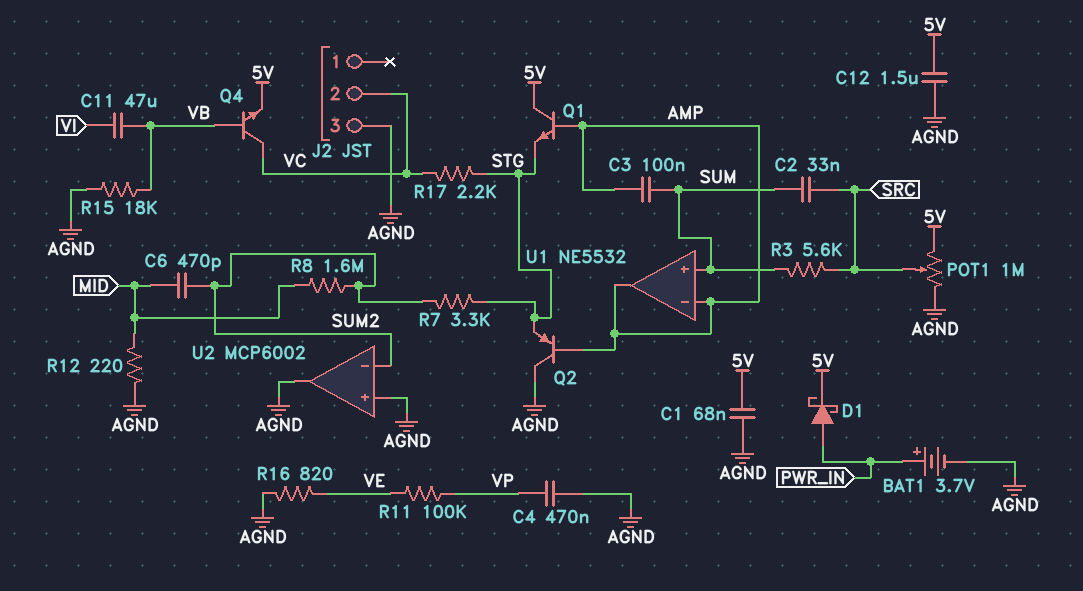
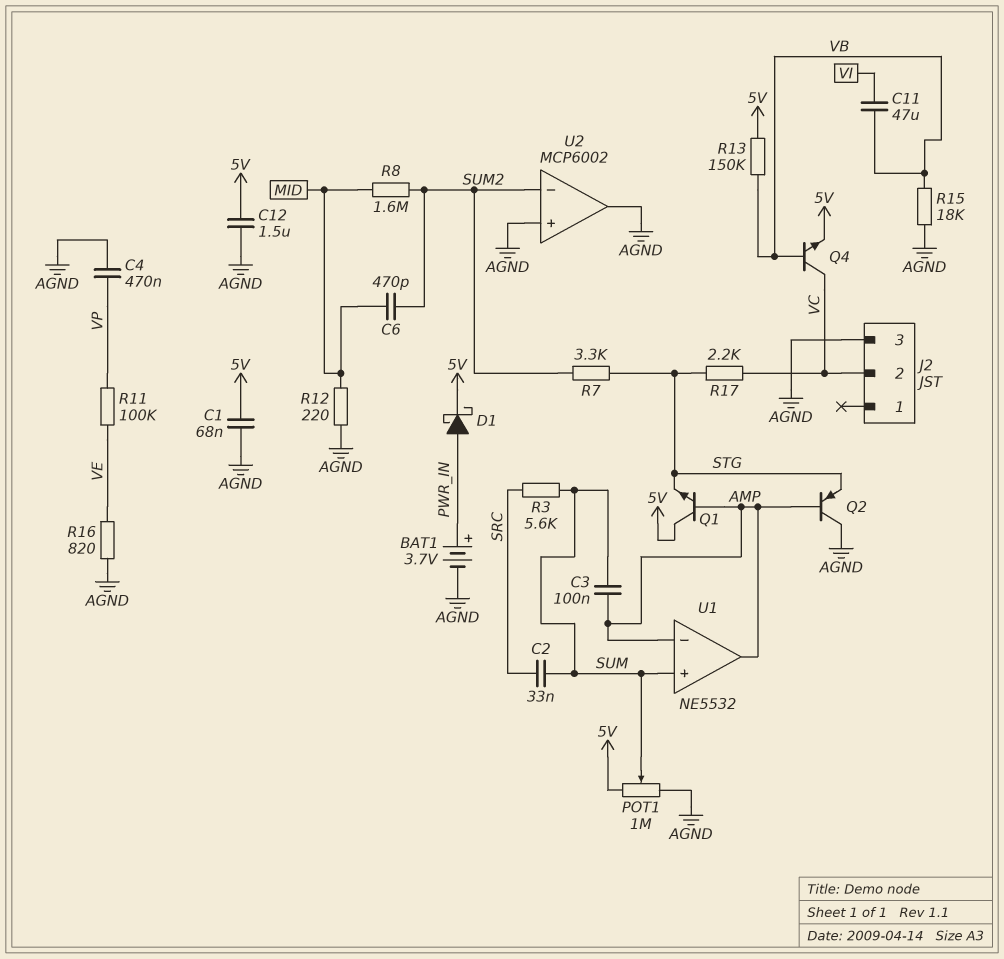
POT1: 1M (5V, AGND, wiper SRC) -> 1M (5V, AGND, wiper SUM)
R13: none -> 150k (5V, VB)

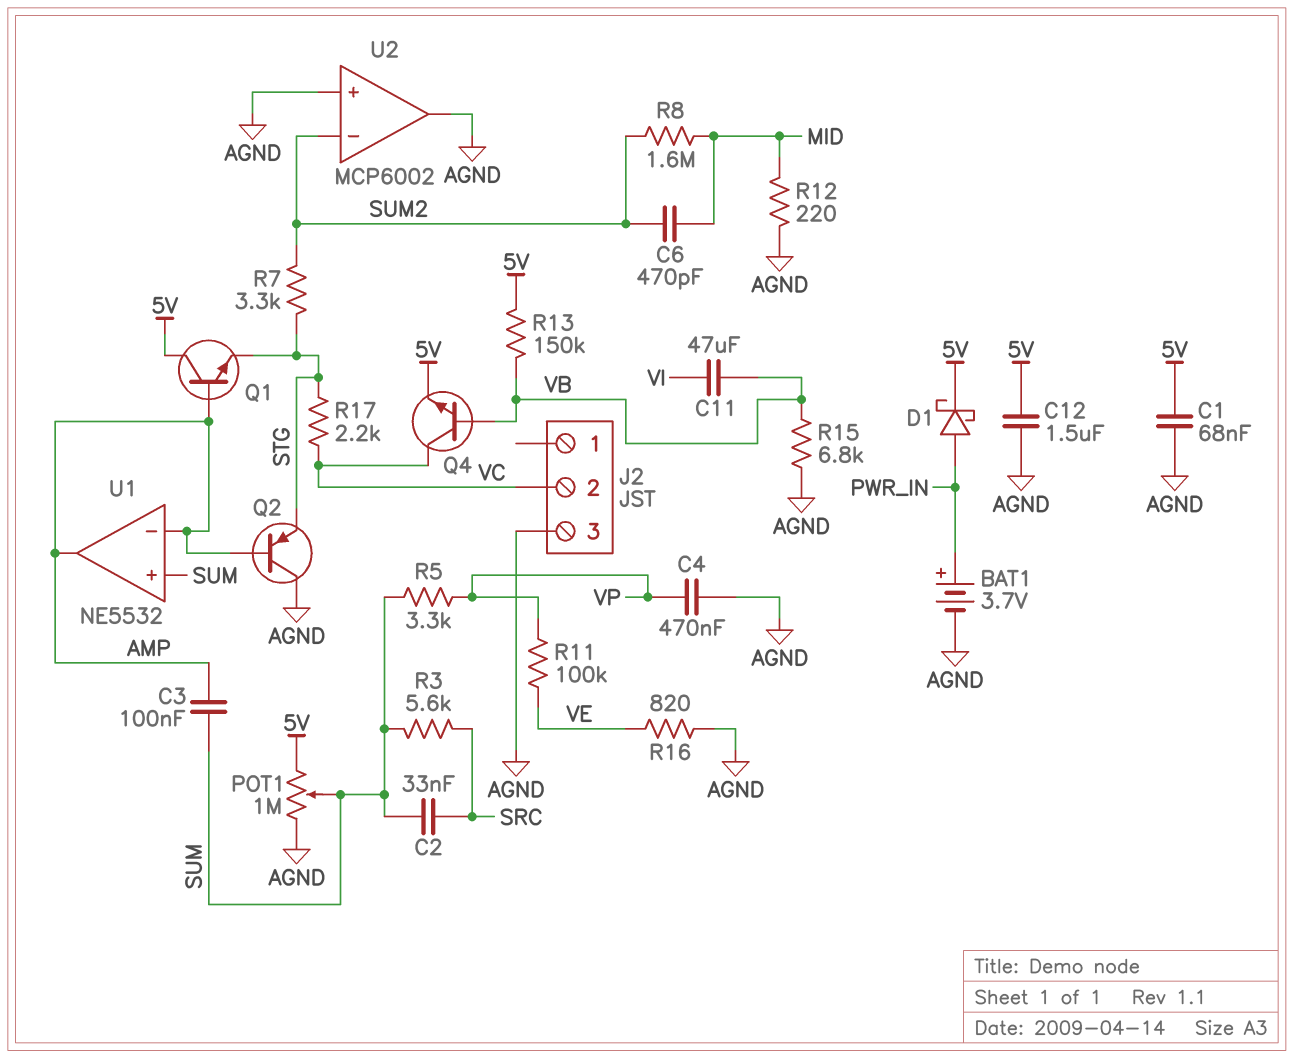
R5: none -> 3.3k (SUM, VP)
R15: 18k (AGND, VB) -> 6.8k (AGND, VB)

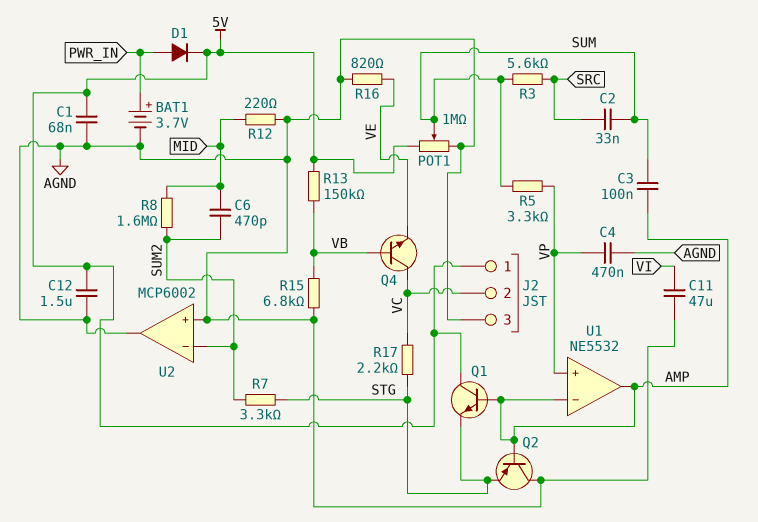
C11: 47uF (VB, VI) -> 47uF (AGND, VI)
D1: schottky (A PWR_IN, K 5V) -> diode (A PWR_IN, K 5V)
J2 pin 1: none -> 5V
Q4: NPN (B VB, C VC, E 5V) -> NPN (B VB, C VC, E VE)
R11: 100k (VE, VP) -> none
U1 pin in+: SUM -> VP

